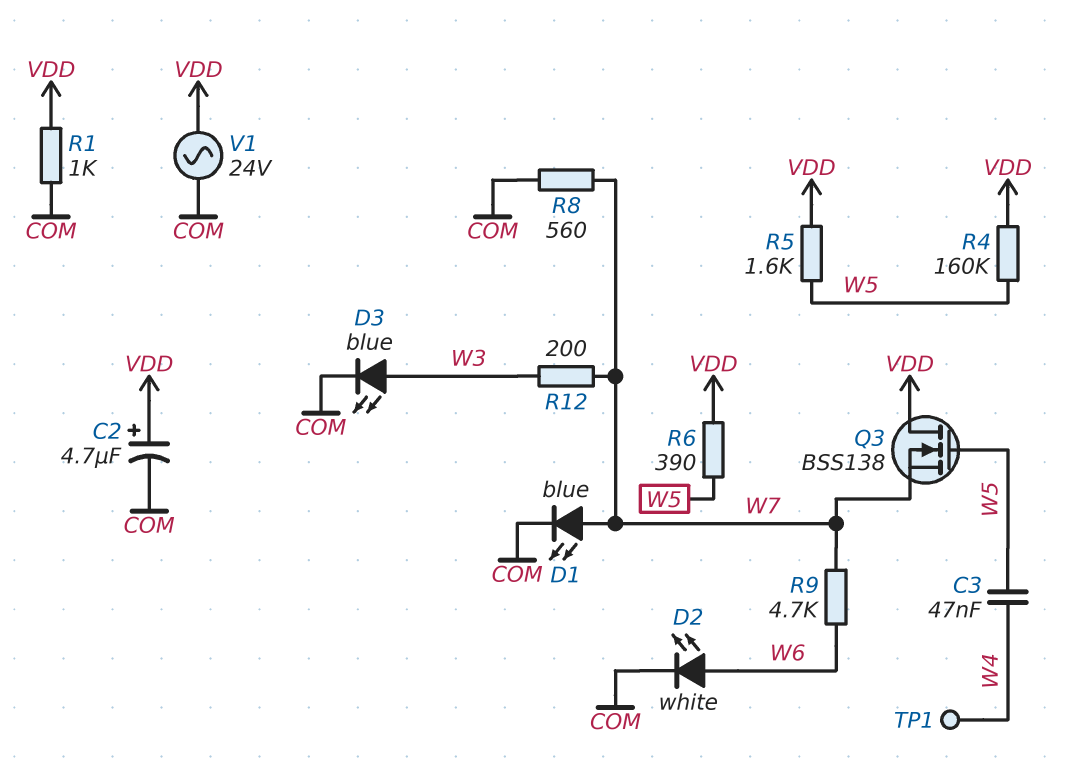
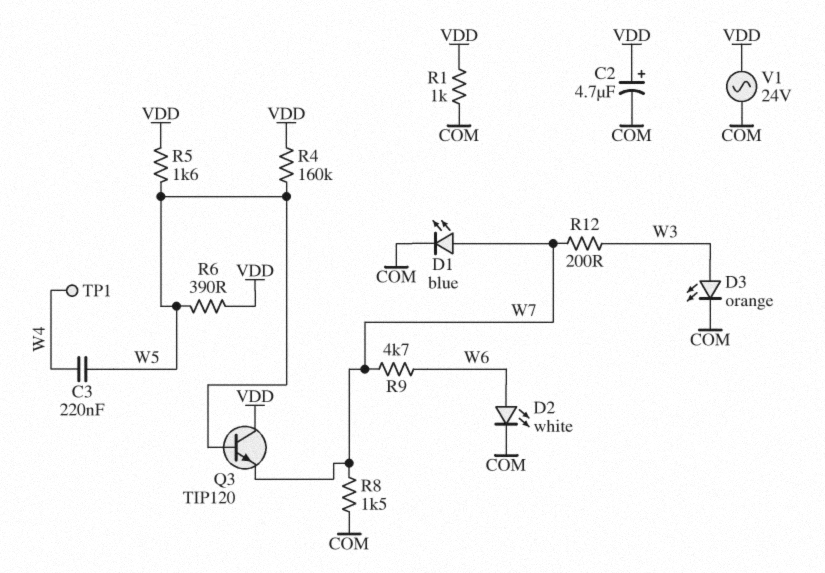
C3: 47nF (W4, W5) -> 220nF (W4, W5)
D3: LED blue (A W3, K COM) -> LED orange (A W3, K COM)
Q3: NMOS BSS138 (G W5, D VDD, S W7) -> NPN TIP120 (B W5, C VDD, E W7)
R8: 560 (COM, W7) -> 1.5k (COM, W7)

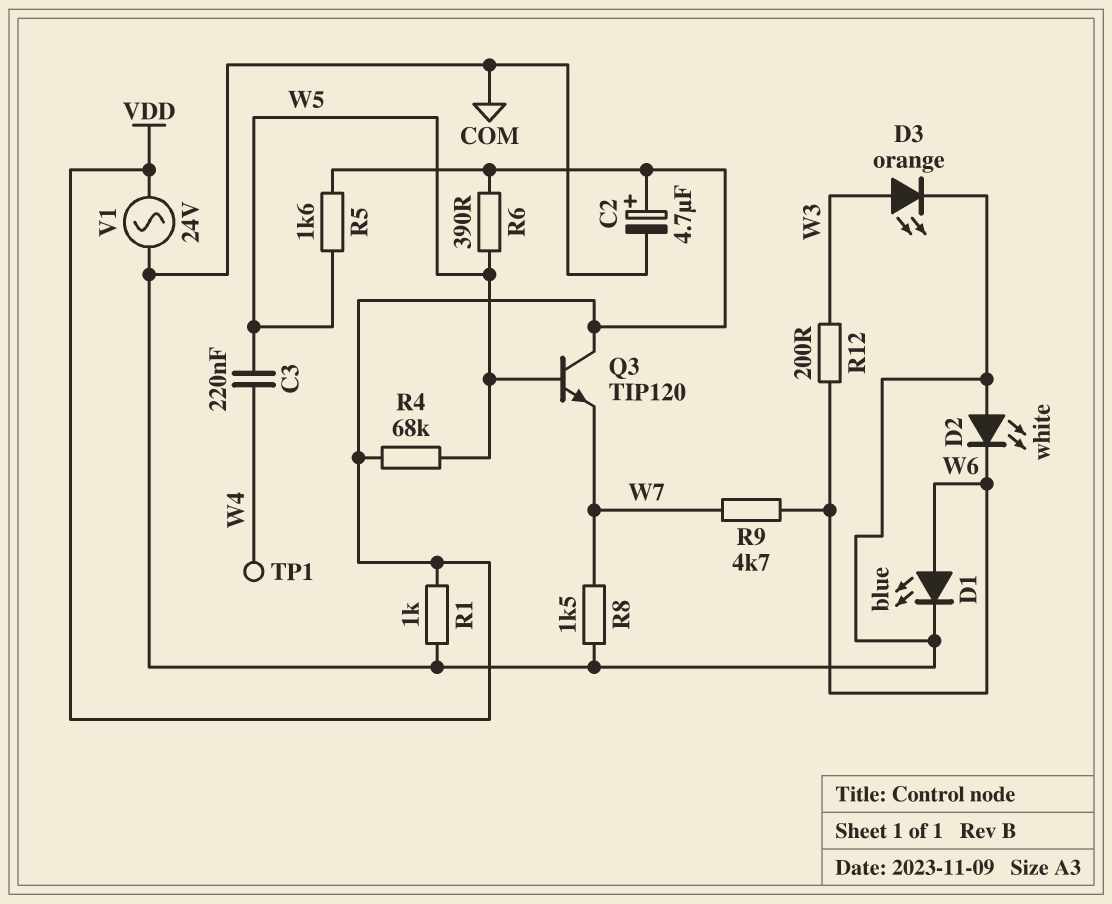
D1: LED blue (A W7, K COM) -> LED blue (A W6, K COM)
D2: LED white (A W6, K COM) -> LED white (A COM, K W6)
R4: 160k (VDD, W5) -> 68k (VDD, W5)
R12: 200 (W3, W7) -> 200 (W3, W6)

